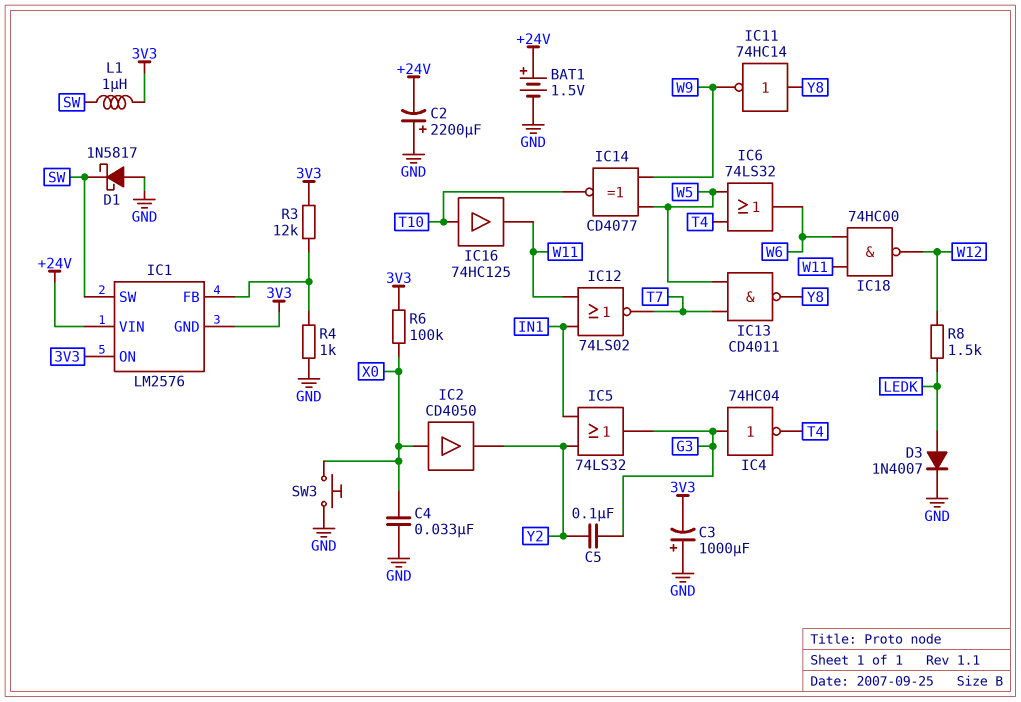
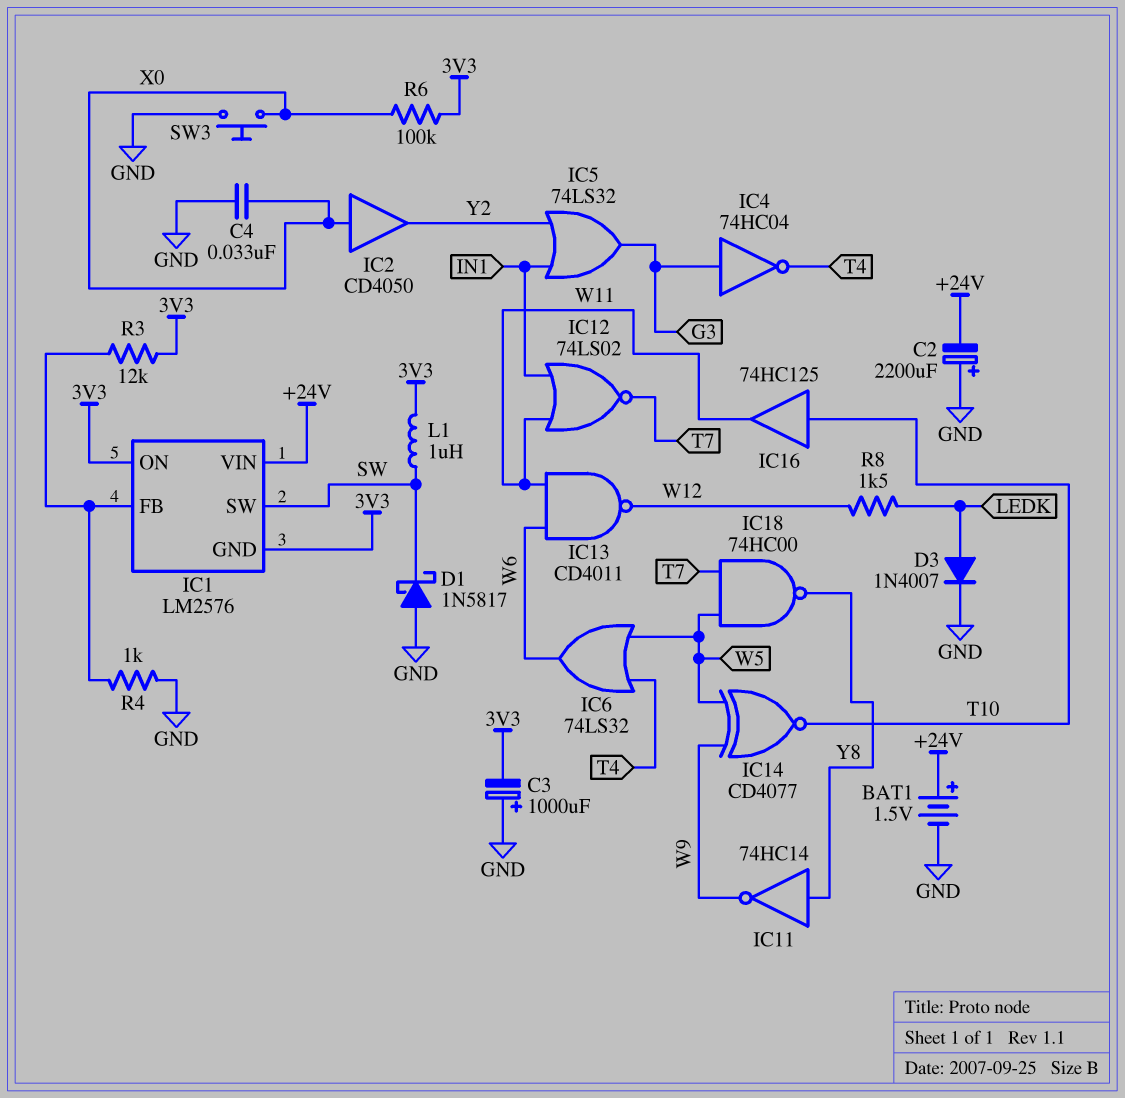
C5: 100nF (G3, Y2) -> none
IC13: NAND CD4011 (in T7, in W5, out Y8) -> NAND CD4011 (in W6, in W11, out W12)
IC18: NAND 74HC00 (in W6, in W11, out W12) -> NAND 74HC00 (in T7, in W5, out Y8)

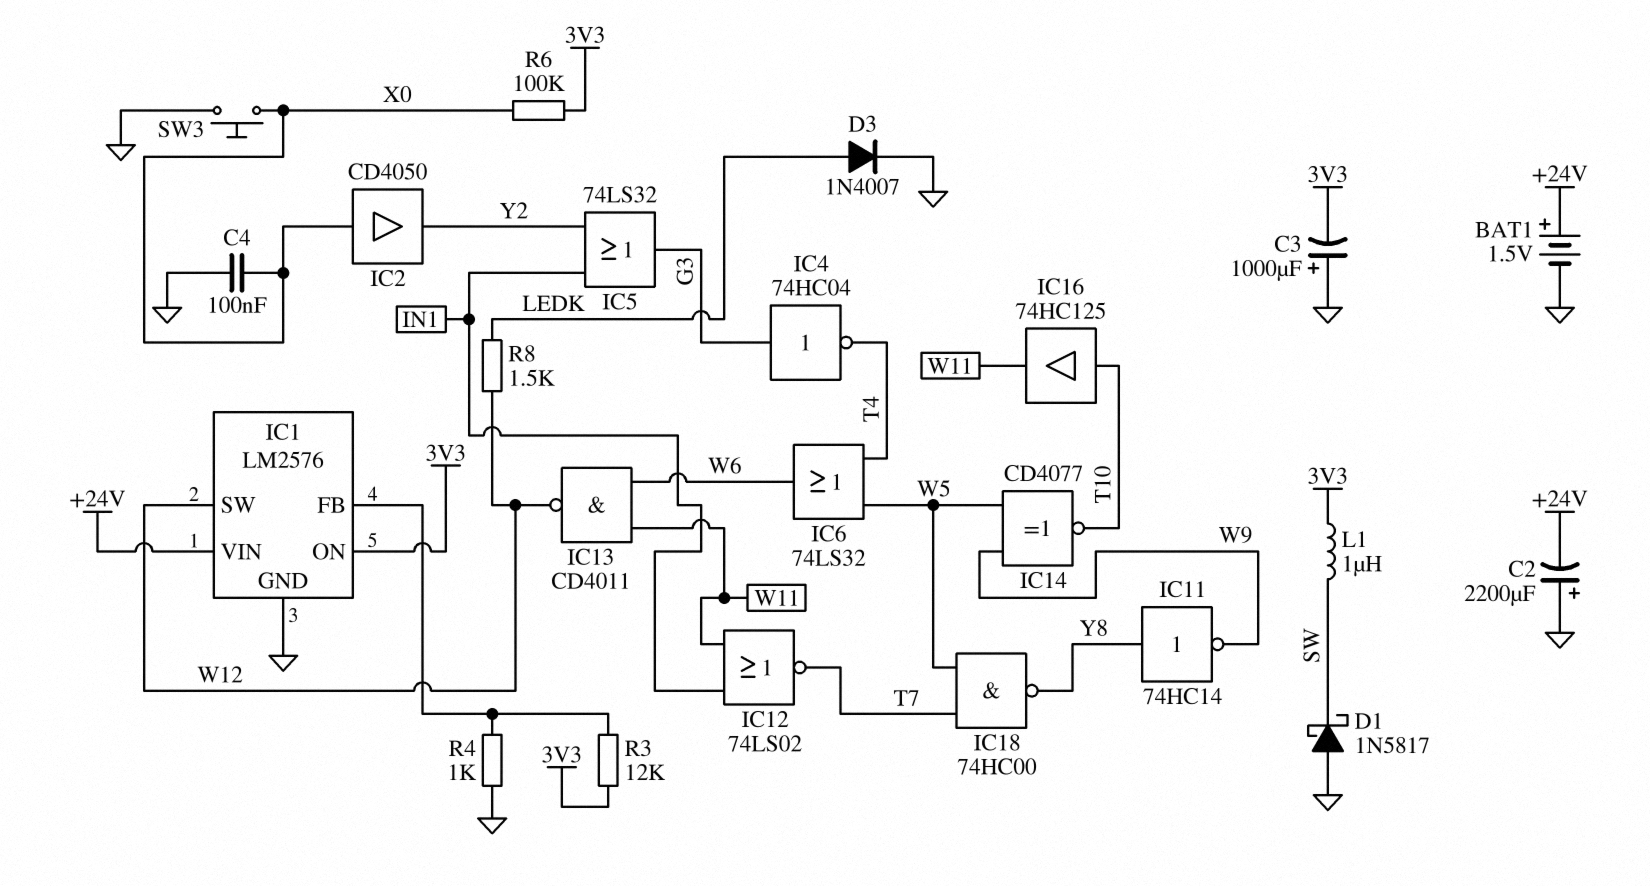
C4: 33nF (GND, X0) -> 100nF (GND, X0)
IC1 pin GND: 3V3 -> GND
IC1 pin SW: SW -> W12

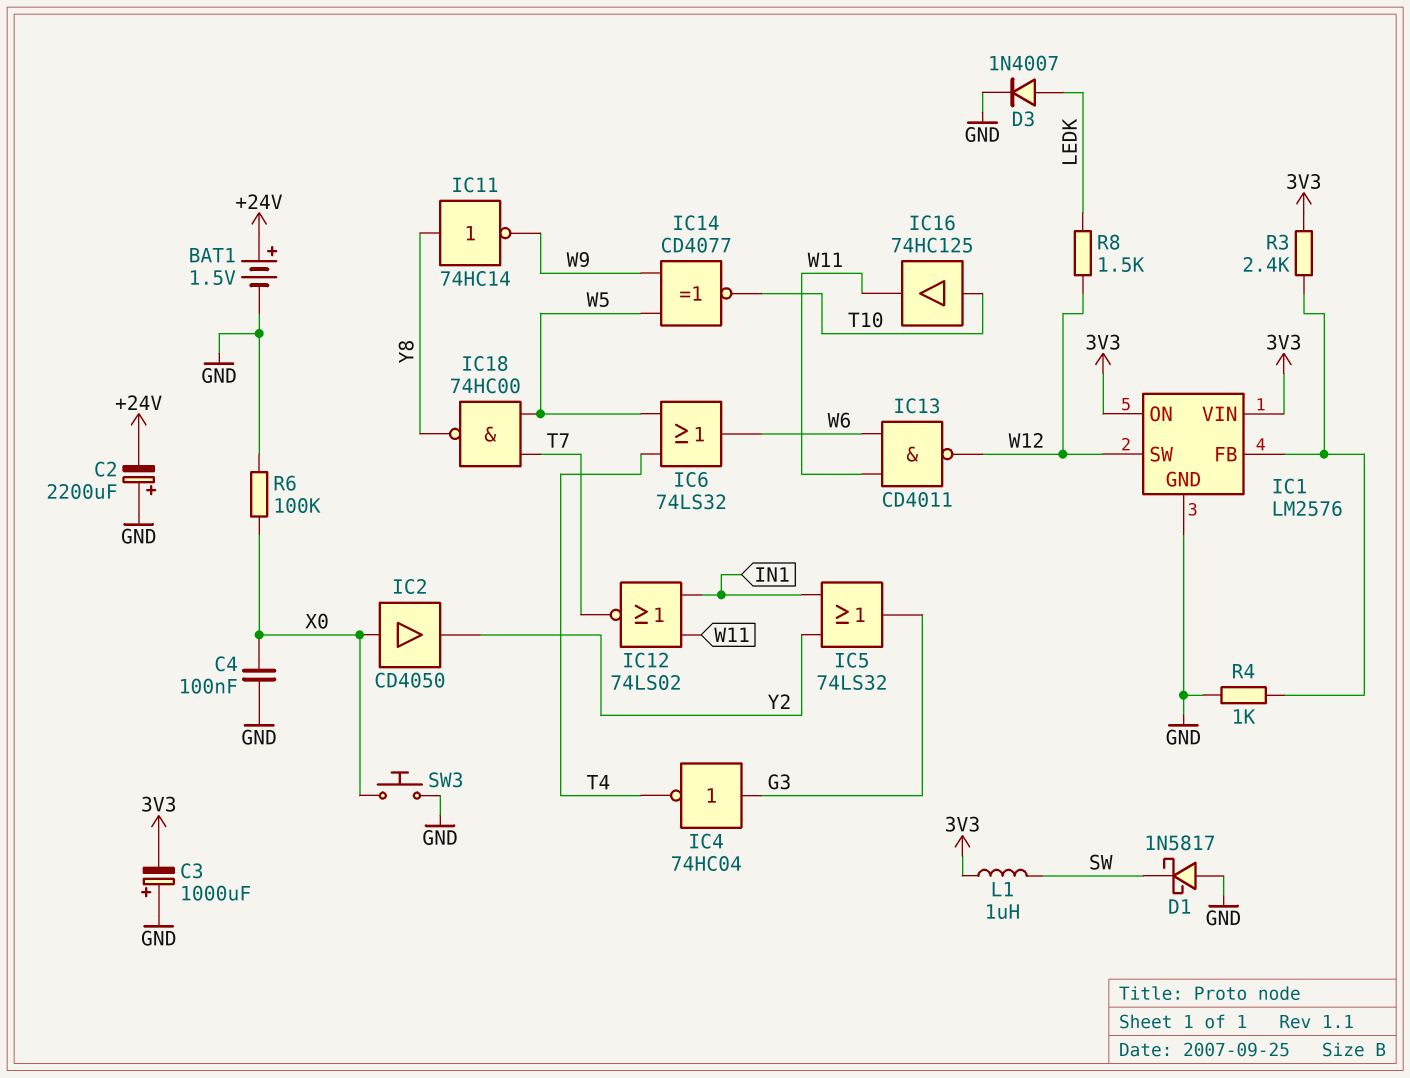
IC1 pin VIN: +24V -> 3V3
R3: 12k (3V3, IC1/FB) -> 2.4k (3V3, IC1/FB)
R6: 100k (3V3, X0) -> 100k (GND, X0)

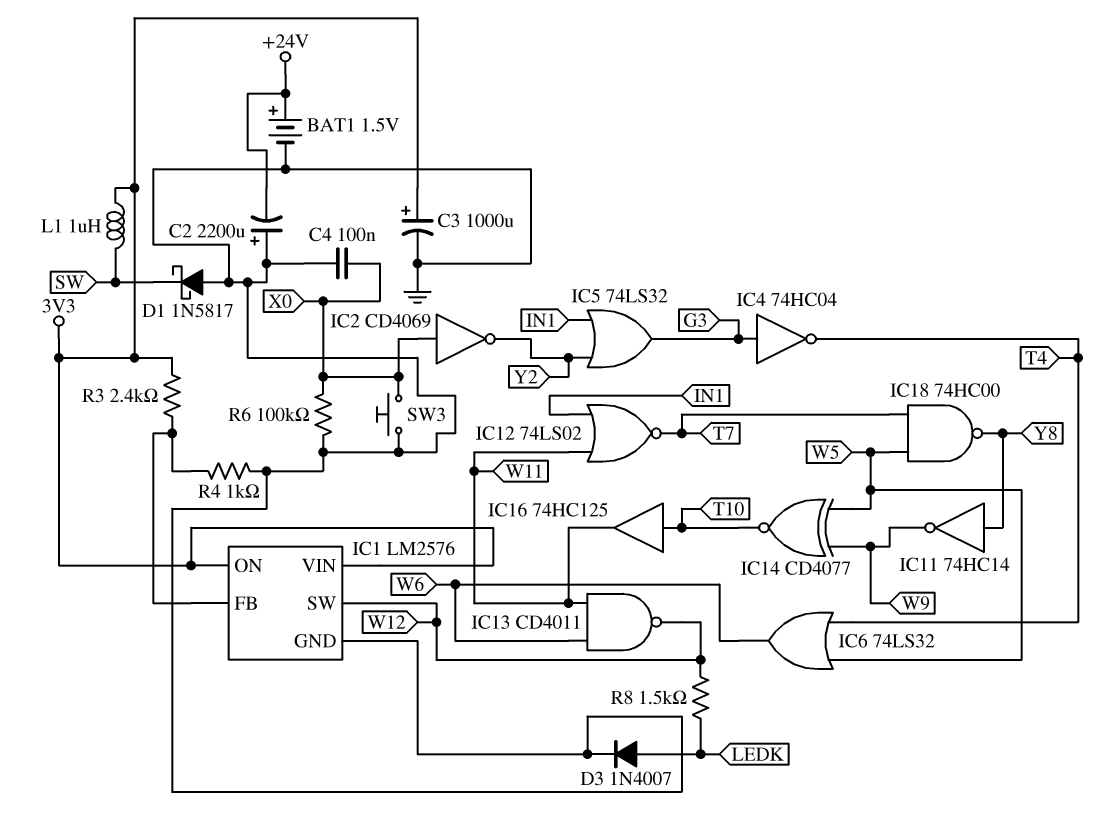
C3: 1000uF (plus GND, minus 3V3) -> 1000uF (plus 3V3, minus GND)
IC2: buffer CD4050 (in X0, out Y2) -> NOT CD4069 (in X0, out Y2)

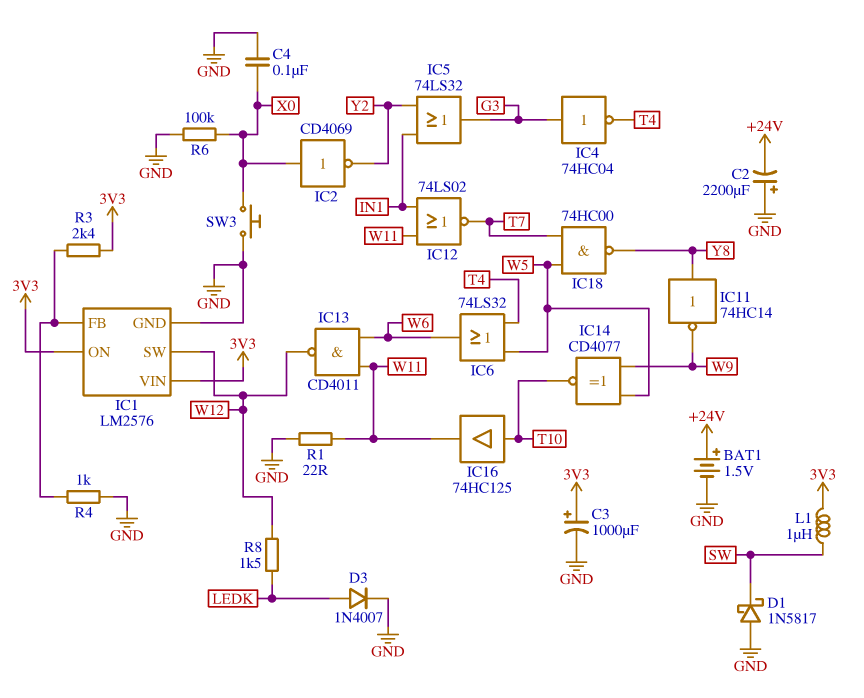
R1: none -> 22 (GND, W11)

